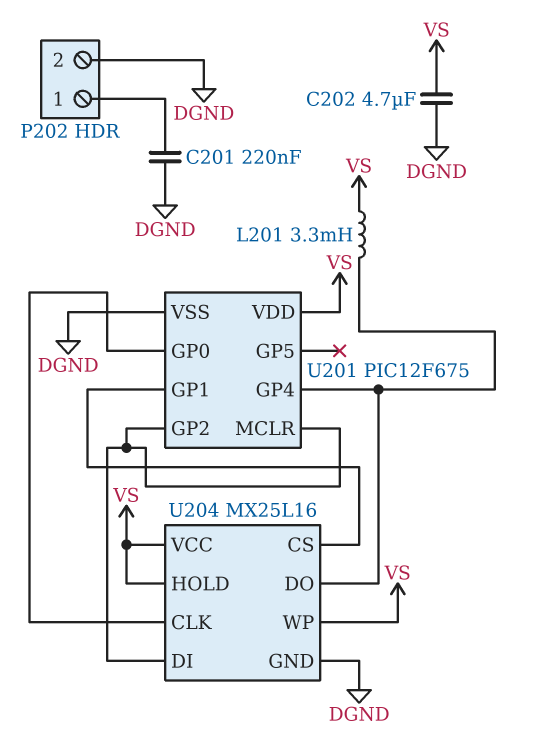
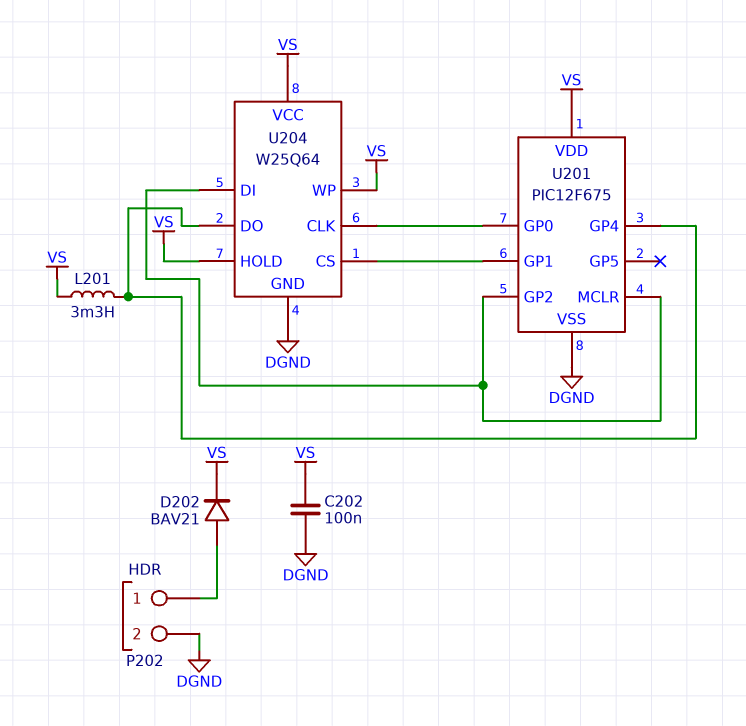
C201: 220nF (DGND, P202/1) -> none
C202: 4.7uF (DGND, VS) -> 100nF (DGND, VS)
D202: none -> diode BAV21 (A P202/1, K VS)
U204: MX25L16 -> W25Q64

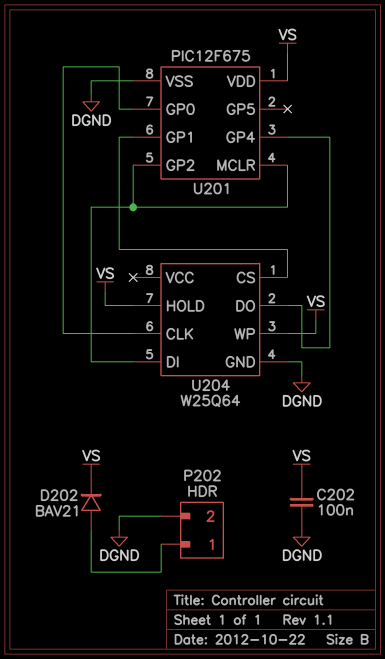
L201: 3.3mH (U201/GP4, VS) -> none
U204 pin VCC: VS -> none

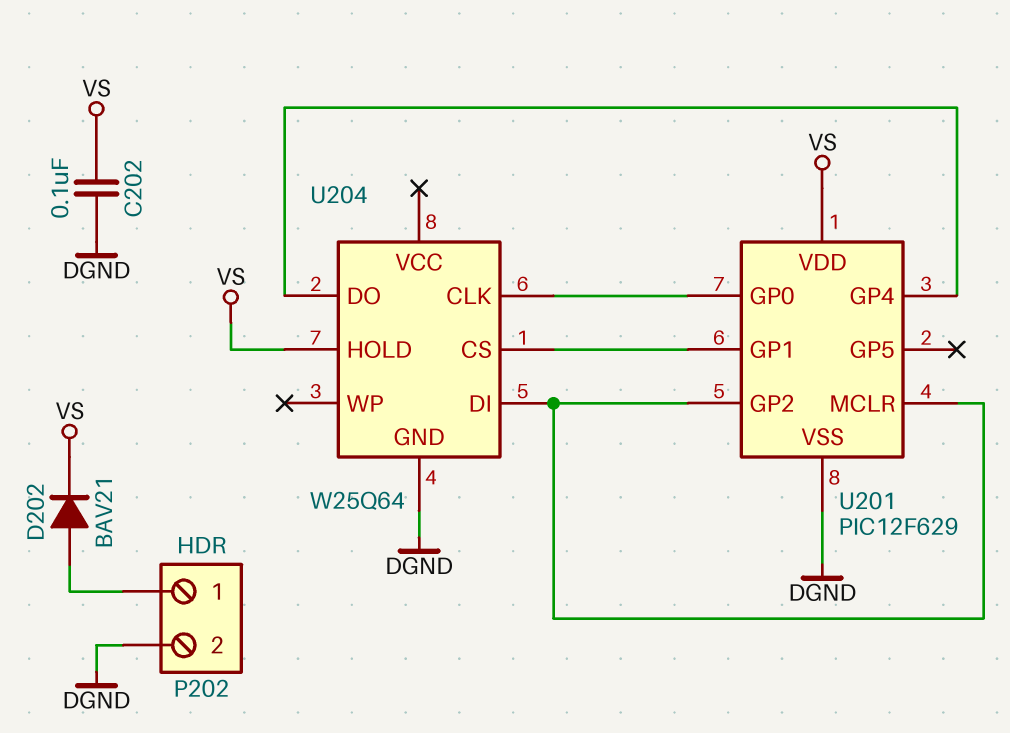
U201: PIC12F675 -> PIC12F629
U204 pin WP: VS -> none

